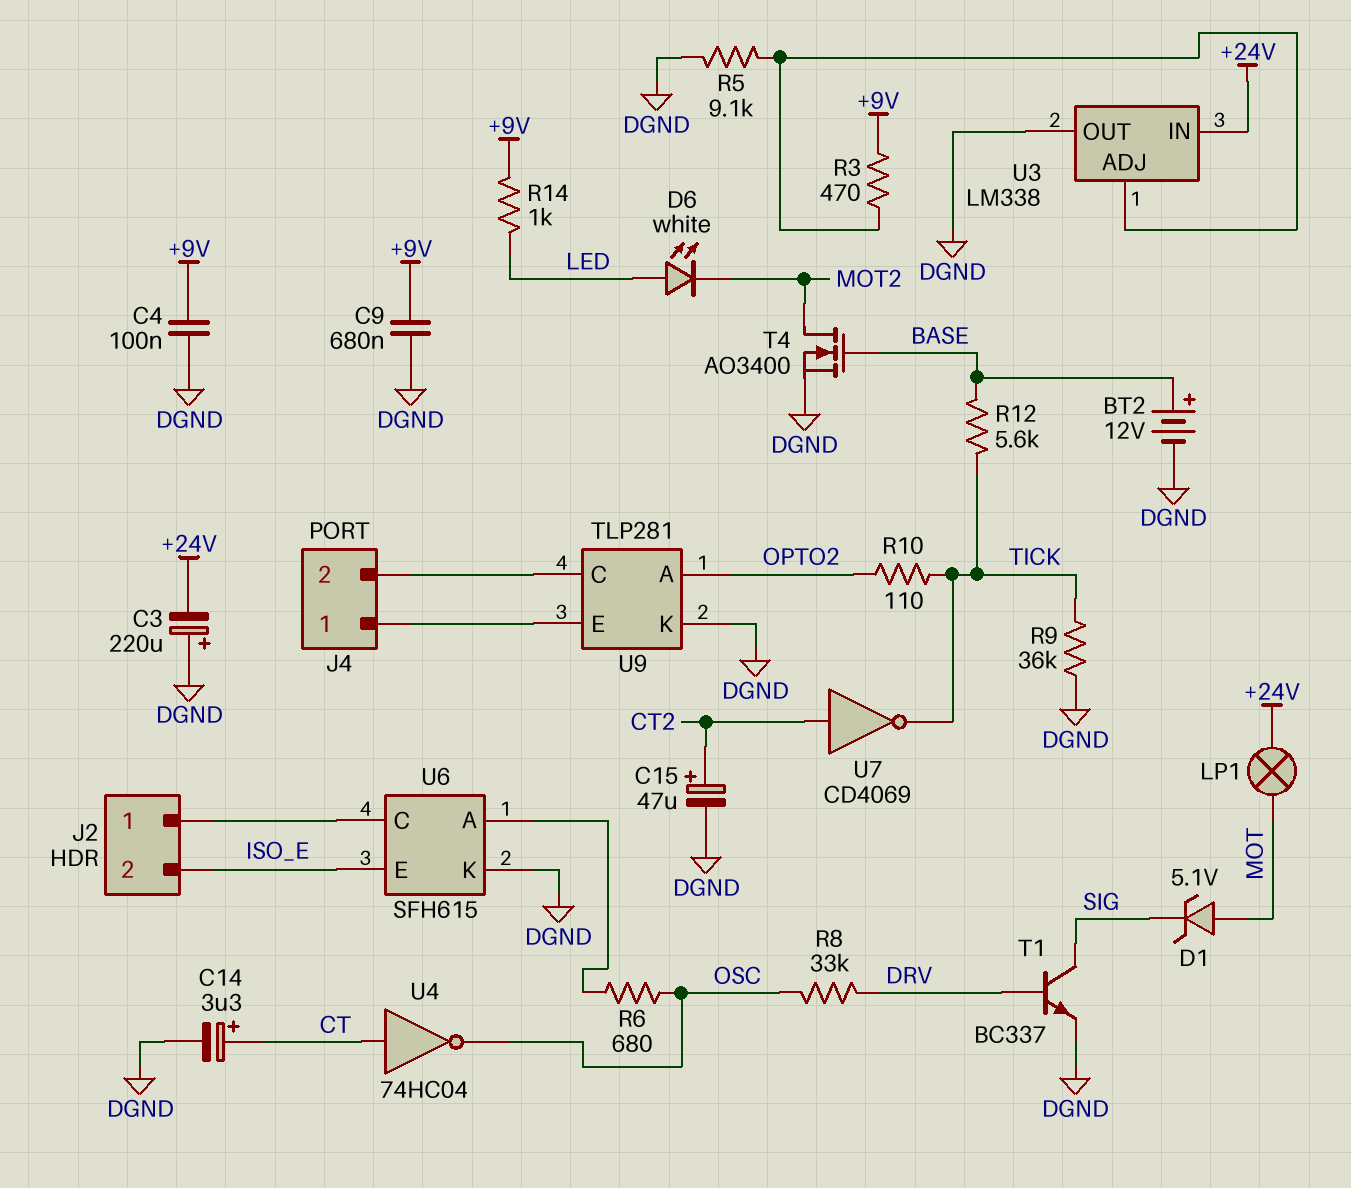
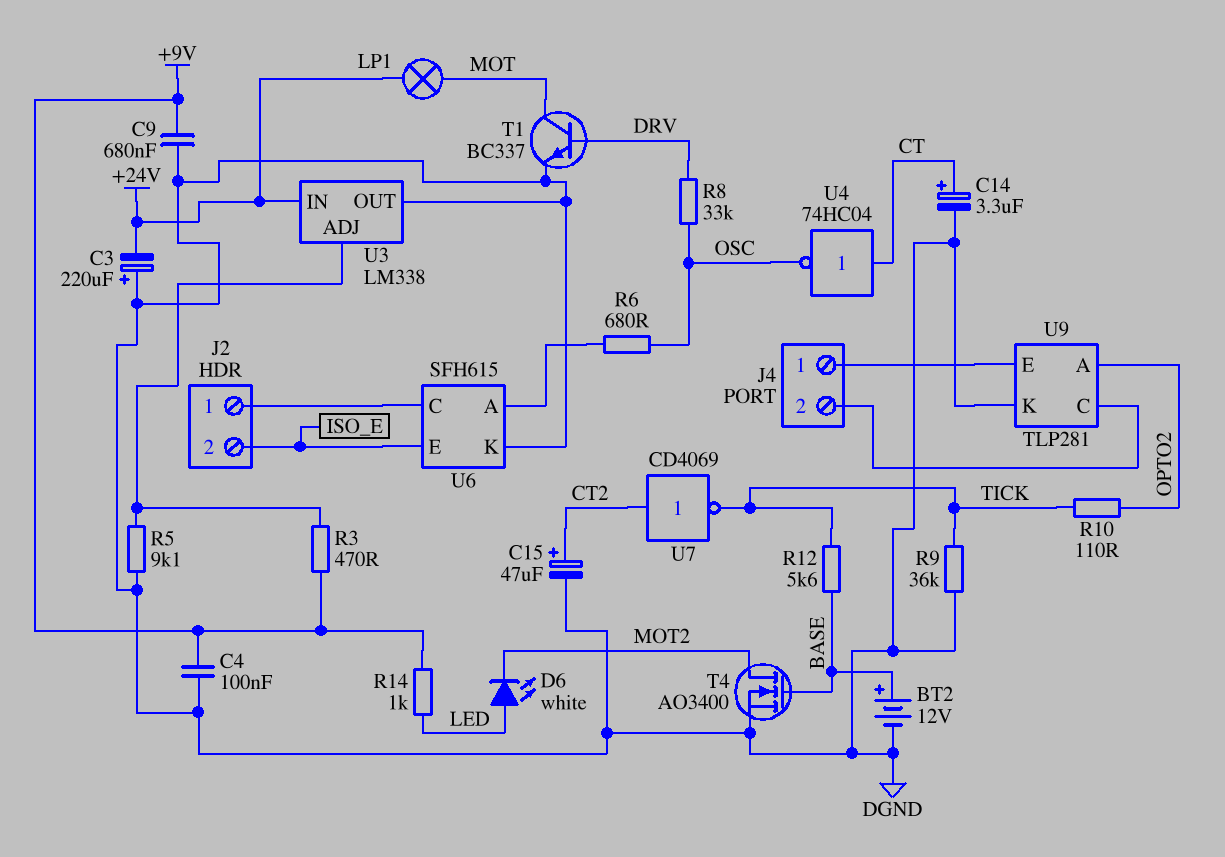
D1: zener 5.1V (A MOT, K SIG) -> none
T1: NPN BC337 (B DRV, C SIG, E DGND) -> NPN BC337 (B DRV, C MOT, E DGND)

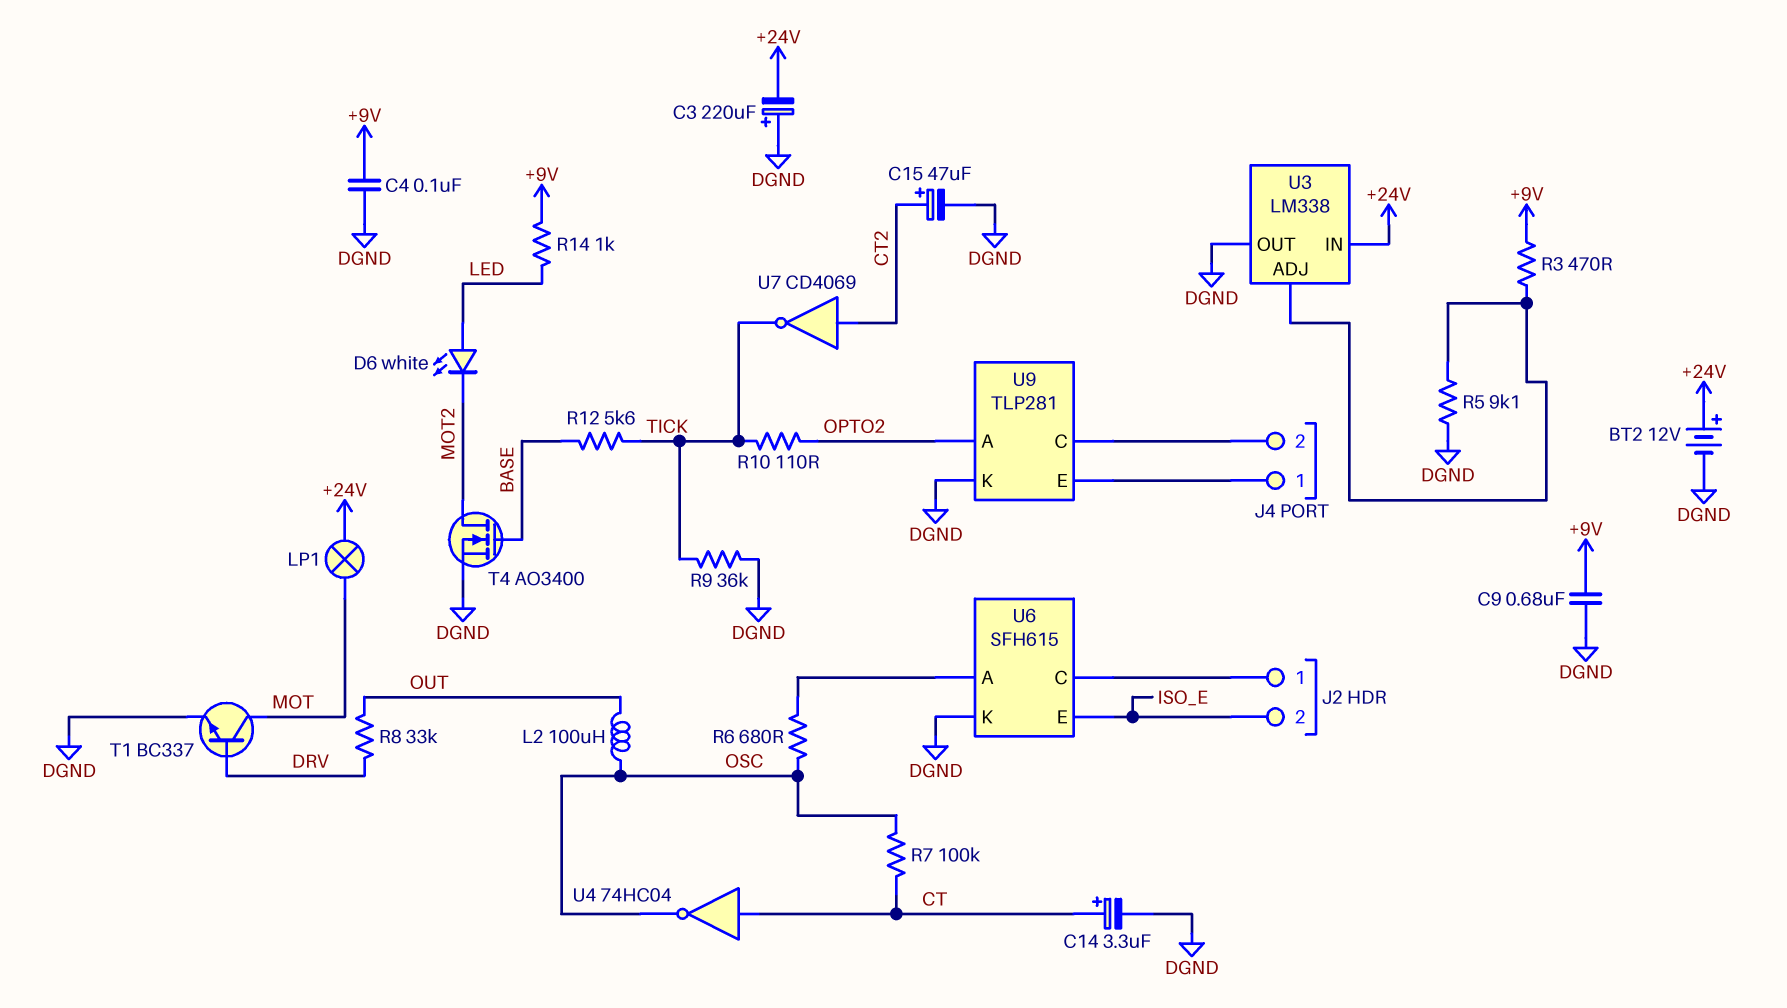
BT2: 12V (plus BASE, minus DGND) -> 12V (plus +24V, minus DGND)
L2: none -> 100uH (OSC, OUT)
R7: none -> 100k (CT, OSC)
R8: 33k (DRV, OSC) -> 33k (DRV, OUT)

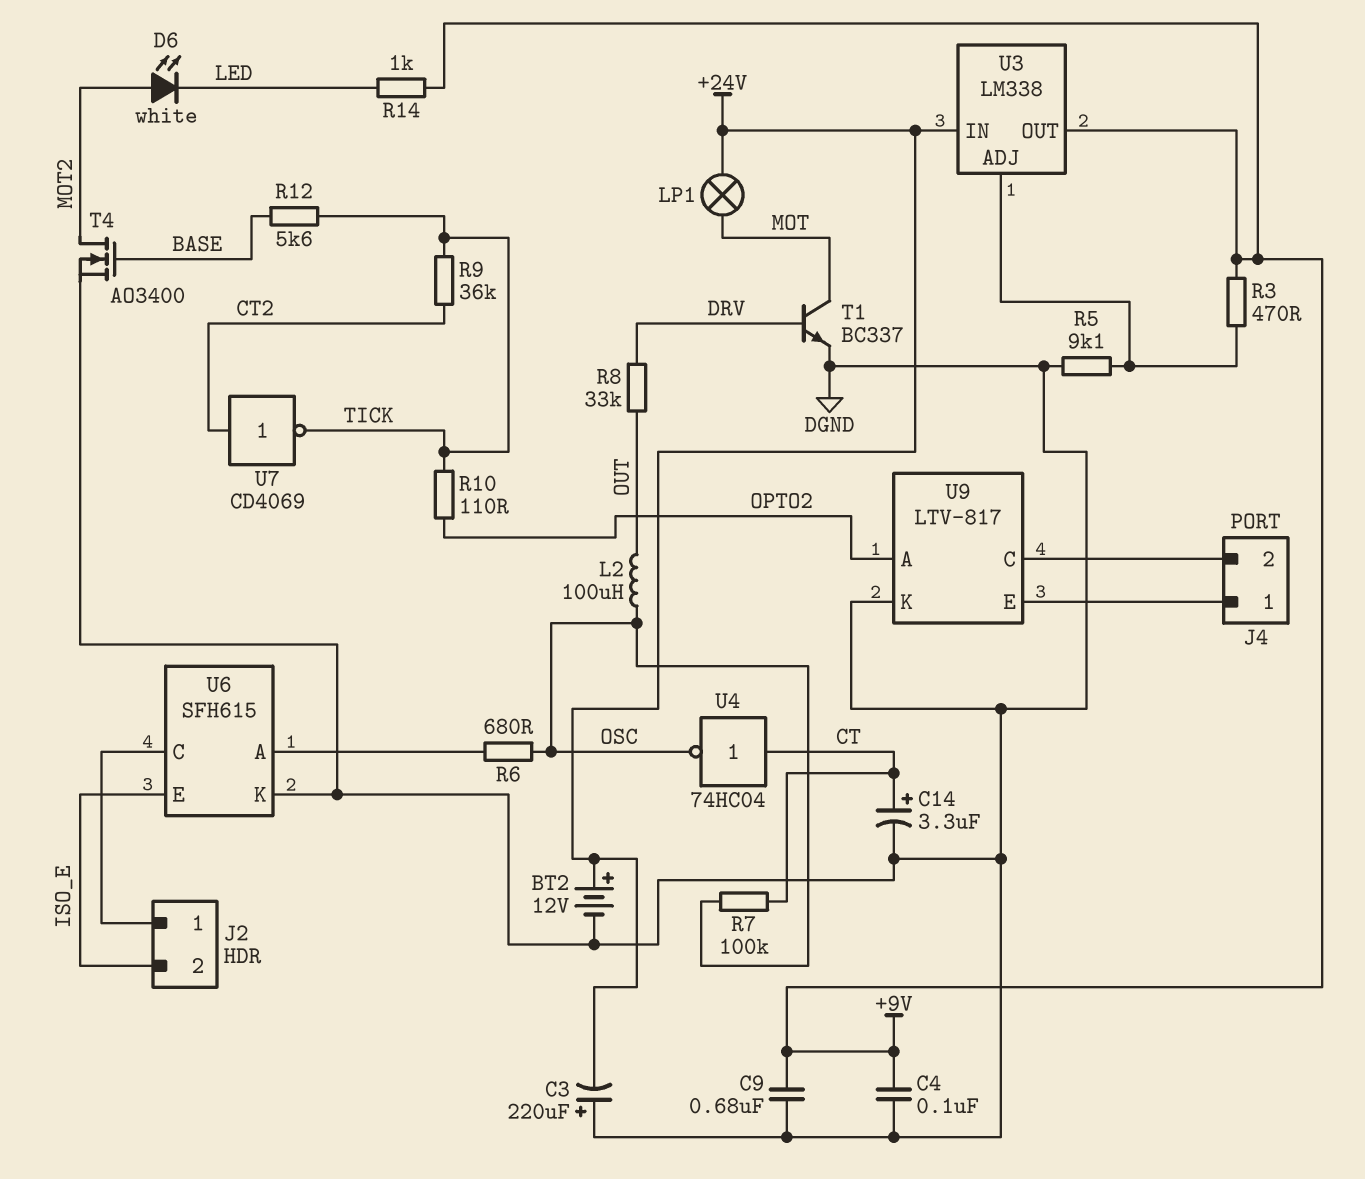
C15: 47uF (plus CT2, minus DGND) -> none
D6: LED white (A LED, K MOT2) -> LED white (A MOT2, K LED)
R9: 36k (DGND, TICK) -> 36k (CT2, TICK)
U3 pin OUT: DGND -> +9V
U9: TLP281 -> LTV-817

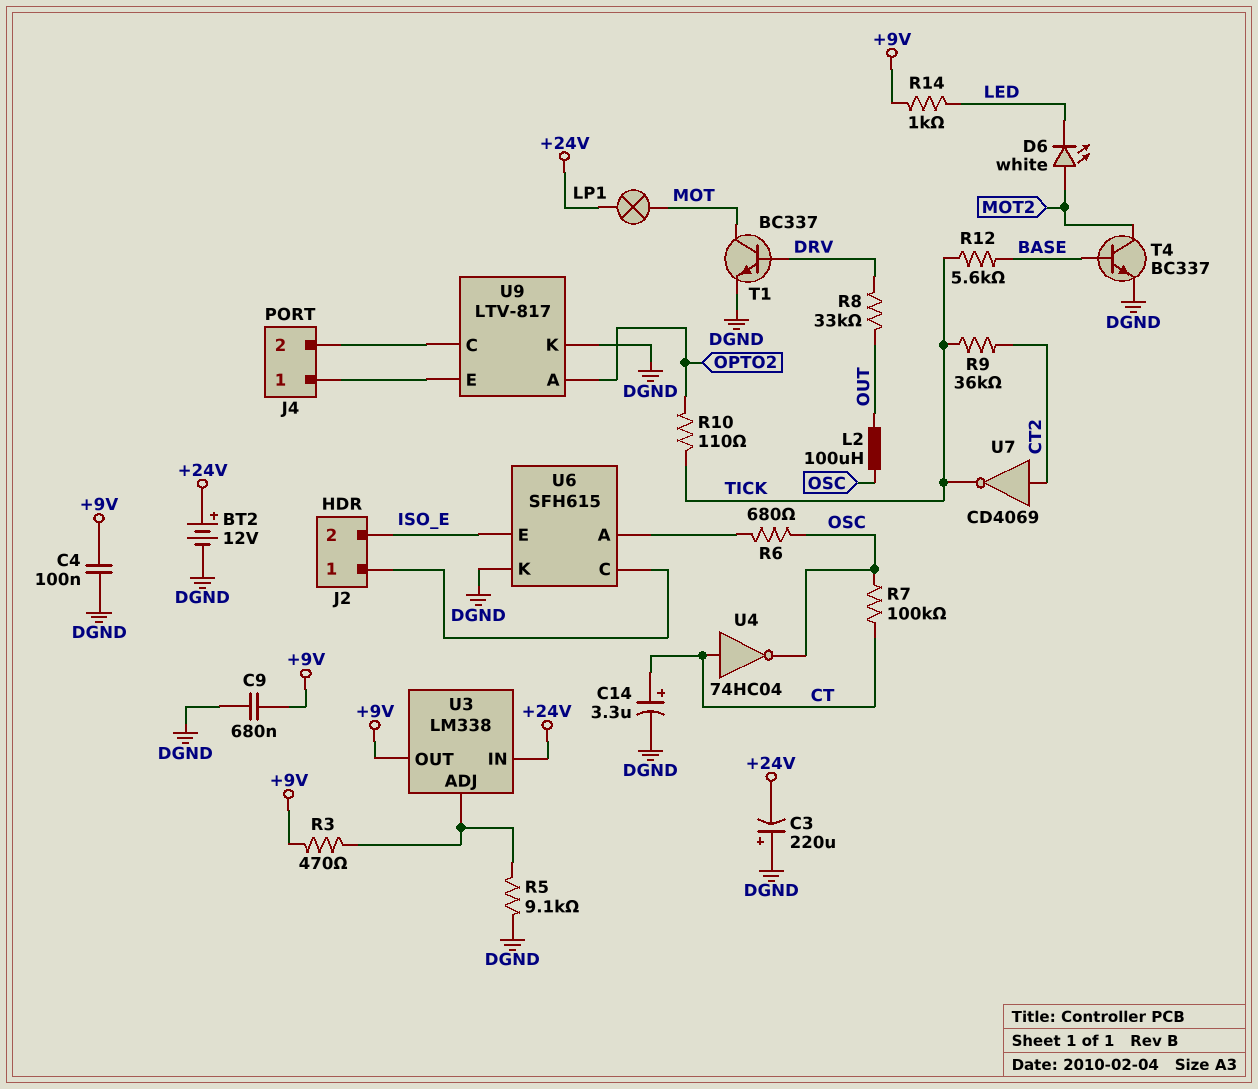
T4: NMOS AO3400 (G BASE, D MOT2, S DGND) -> NPN BC337 (B BASE, C MOT2, E DGND)

